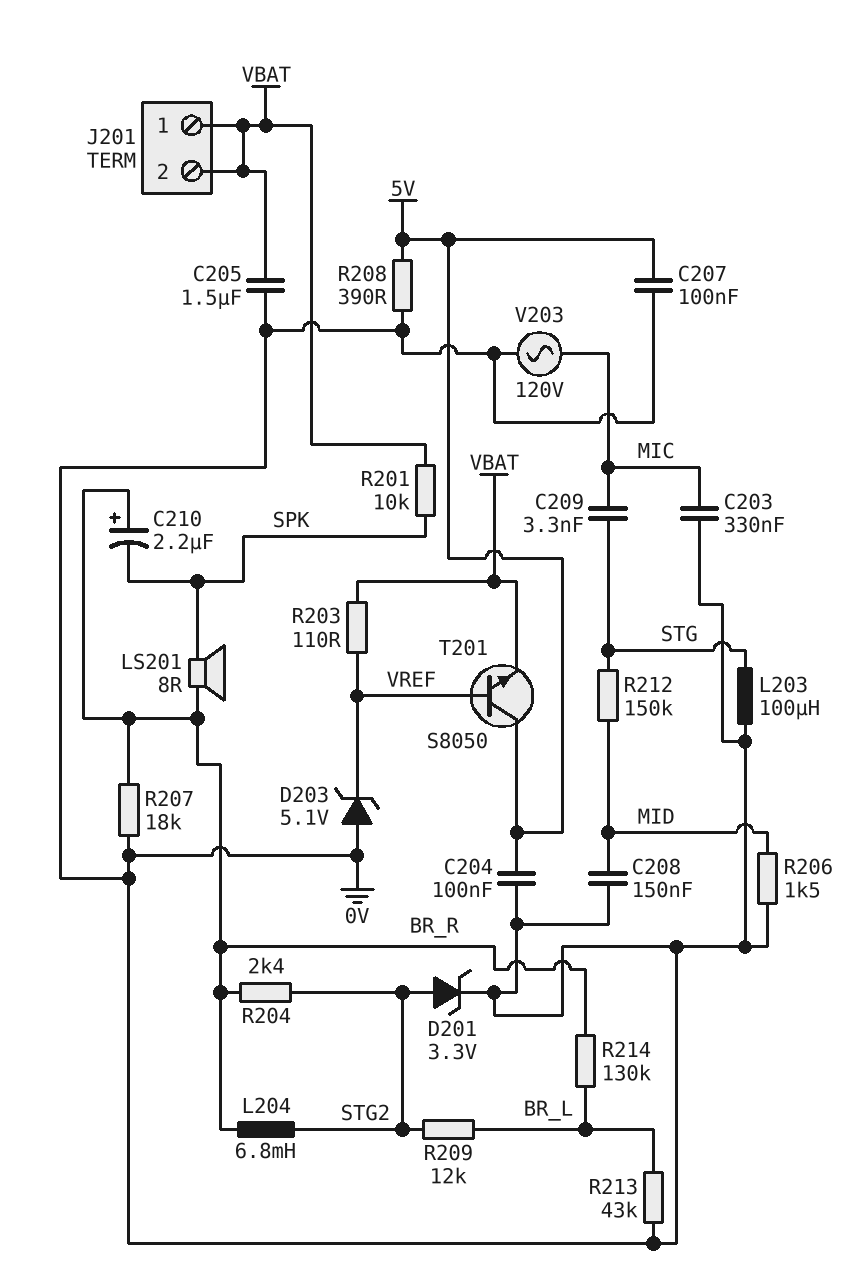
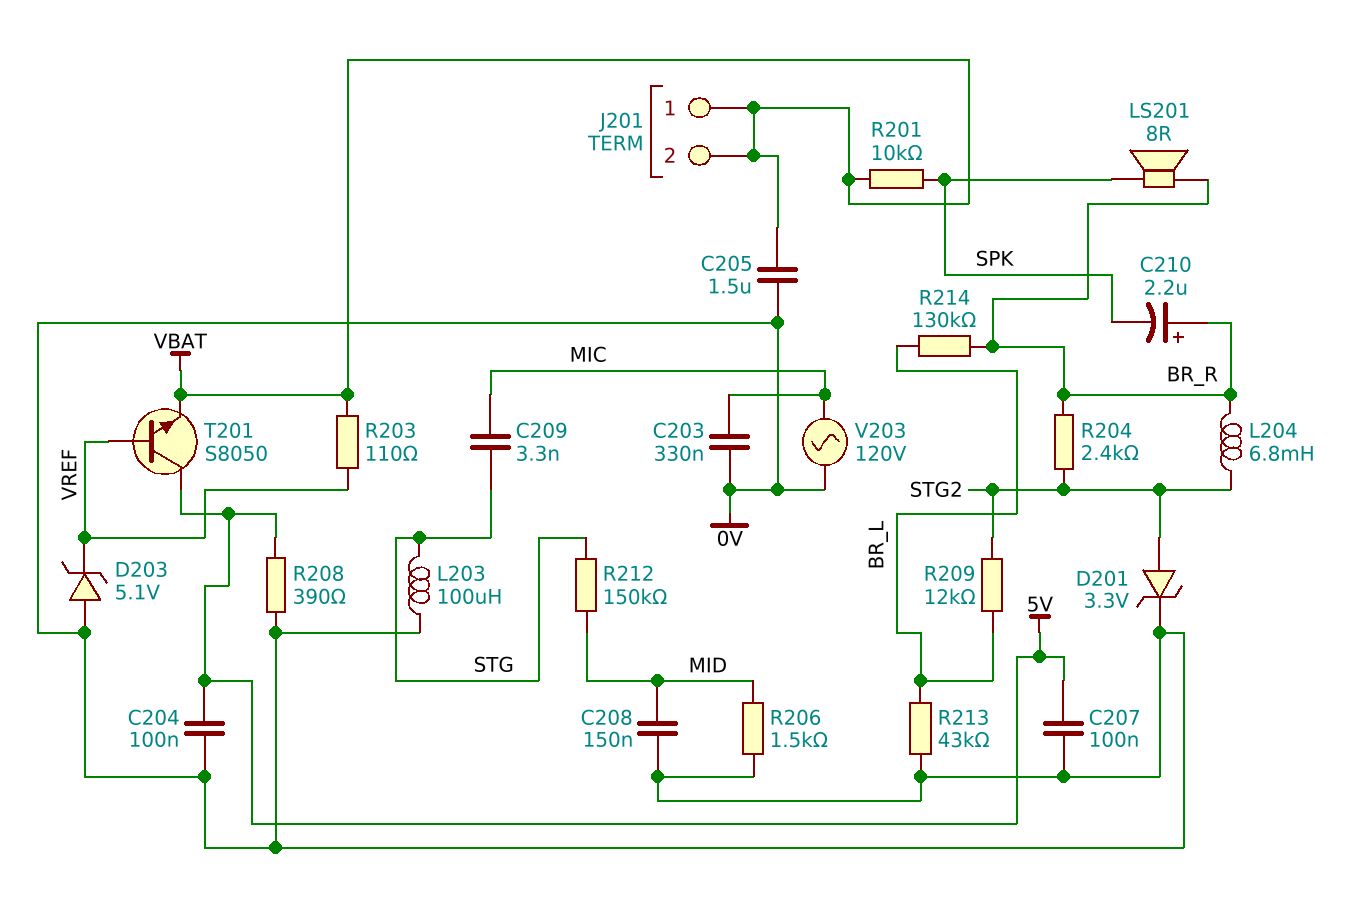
R207: 18k (0V, BR_R) -> none

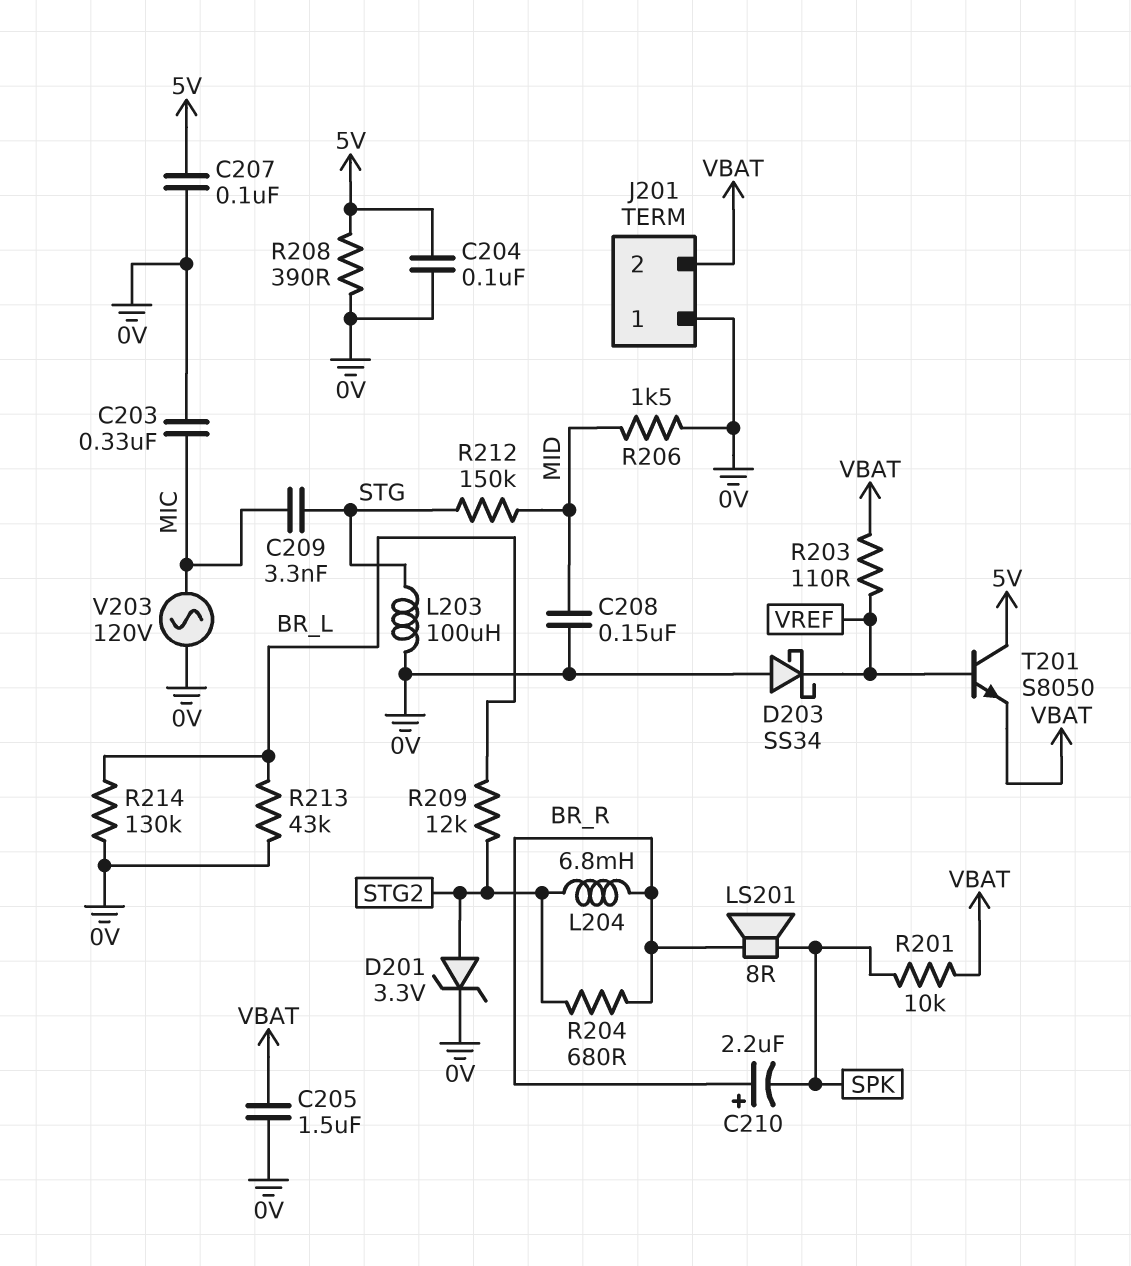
D203: zener 5.1V (A 0V, K VREF) -> schottky SS34 (A 0V, K VREF)
J201 pin 1: VBAT -> 0V
R204: 2.4k (BR_R, STG2) -> 680 (BR_R, STG2)
R214: 130k (BR_L, BR_R) -> 130k (0V, BR_L)

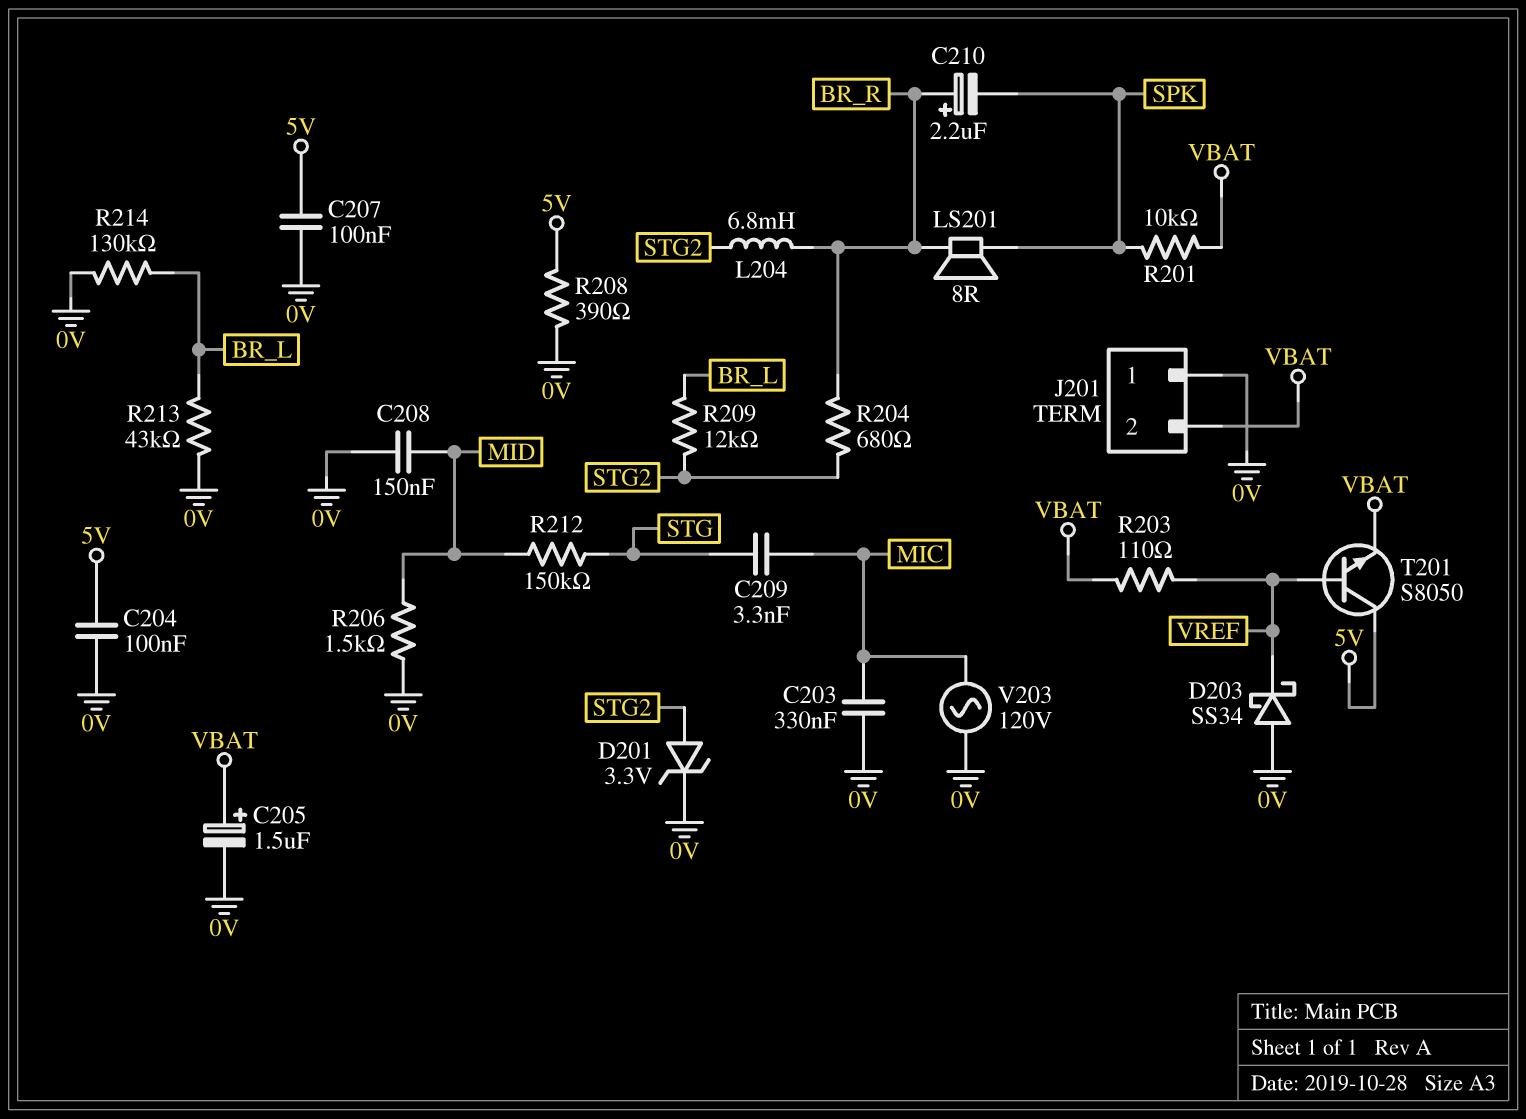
C205: 1.5uF (0V, VBAT) -> 1.5uF (plus VBAT, minus 0V)
L203: 100uH (0V, STG) -> none

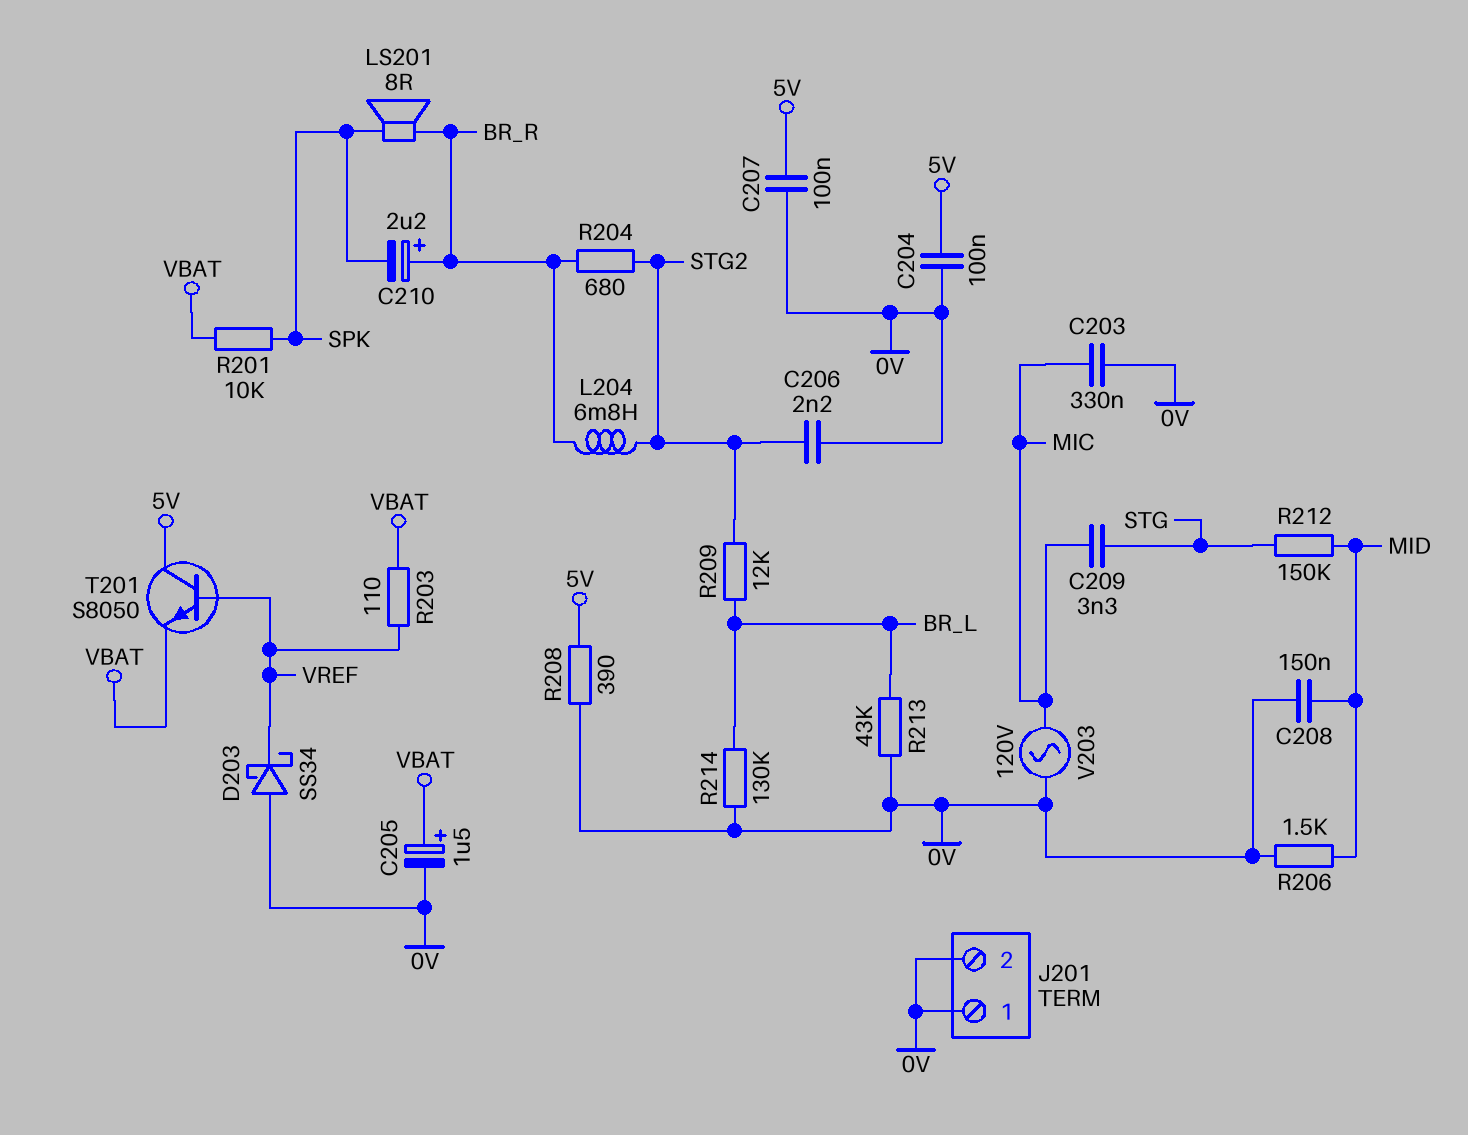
C206: none -> 2.2nF (0V, STG2)
D201: zener 3.3V (A STG2, K 0V) -> none
J201 pin 2: VBAT -> 0V

